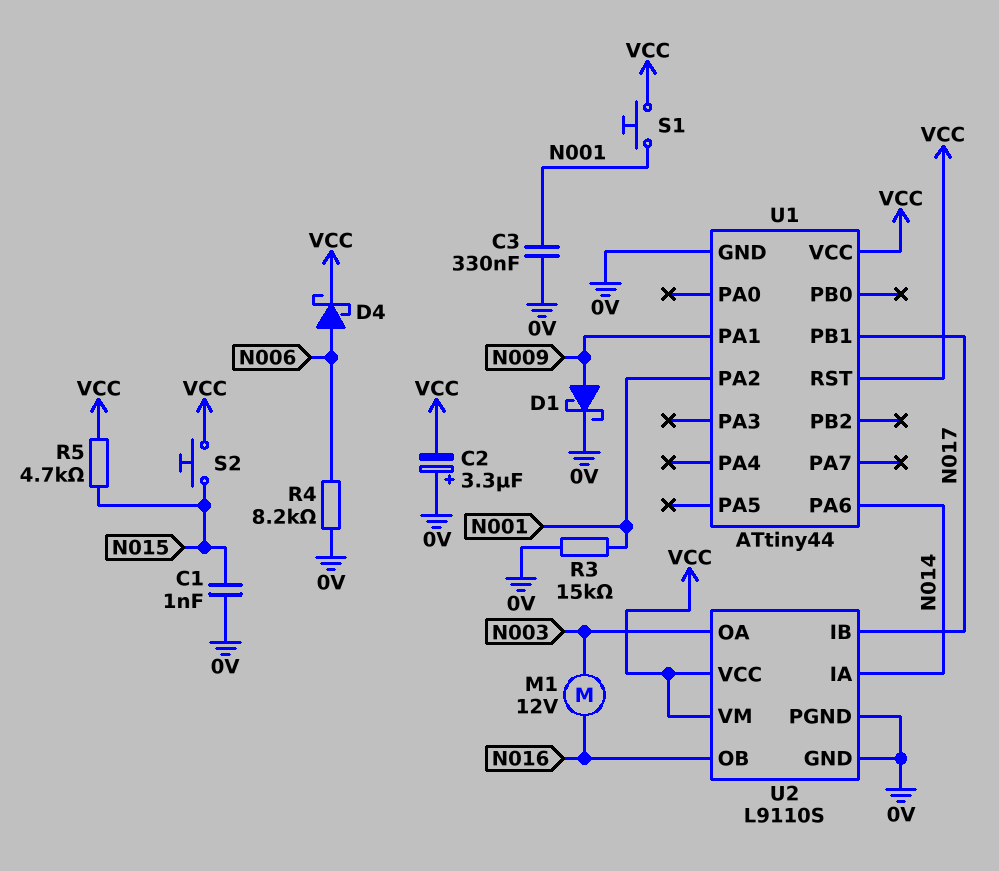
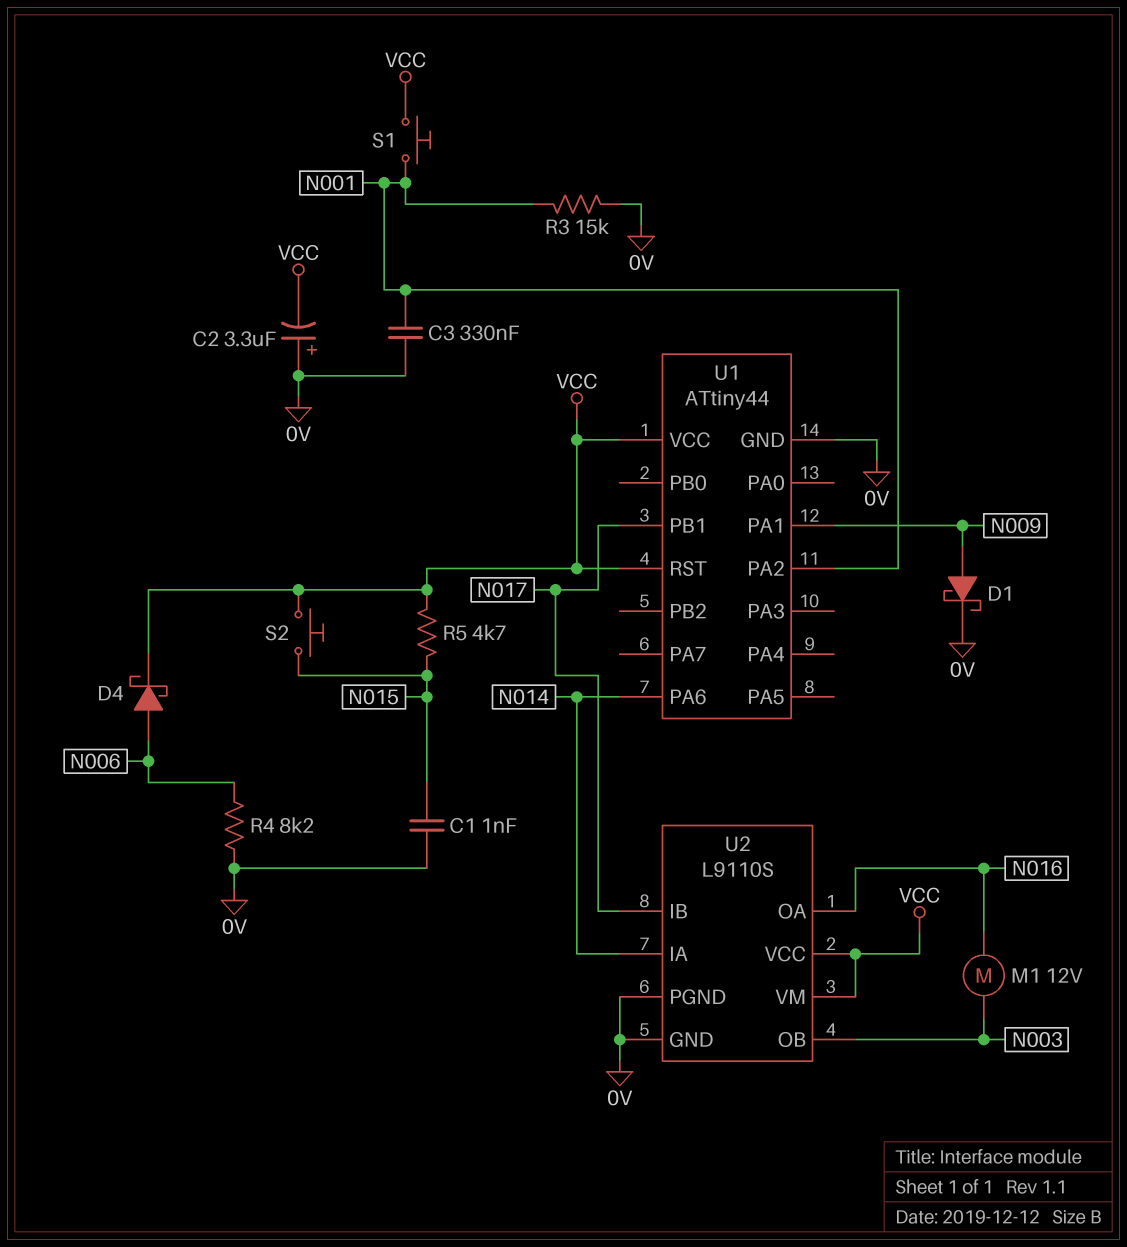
U2 pin OA: N003 -> N016
U2 pin OB: N016 -> N003

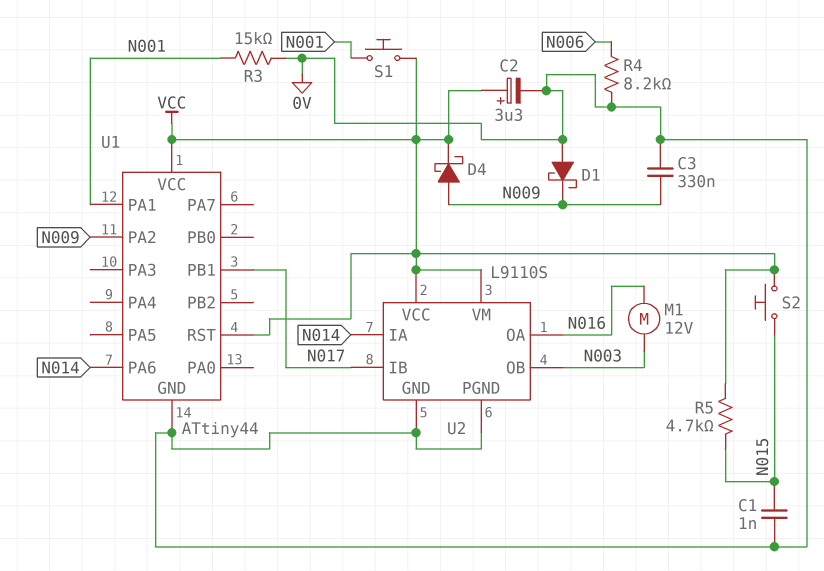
C2: 3.3uF (plus 0V, minus VCC) -> 3.3uF (plus VCC, minus 0V)
C3: 330nF (0V, N001) -> 330nF (0V, N009)
D1: schottky (A N009, K 0V) -> schottky (A 0V, K N009)
D4: schottky (A N006, K VCC) -> schottky (A N009, K VCC)
U1 pin PA1: N009 -> N001
U1 pin PA2: N001 -> N009

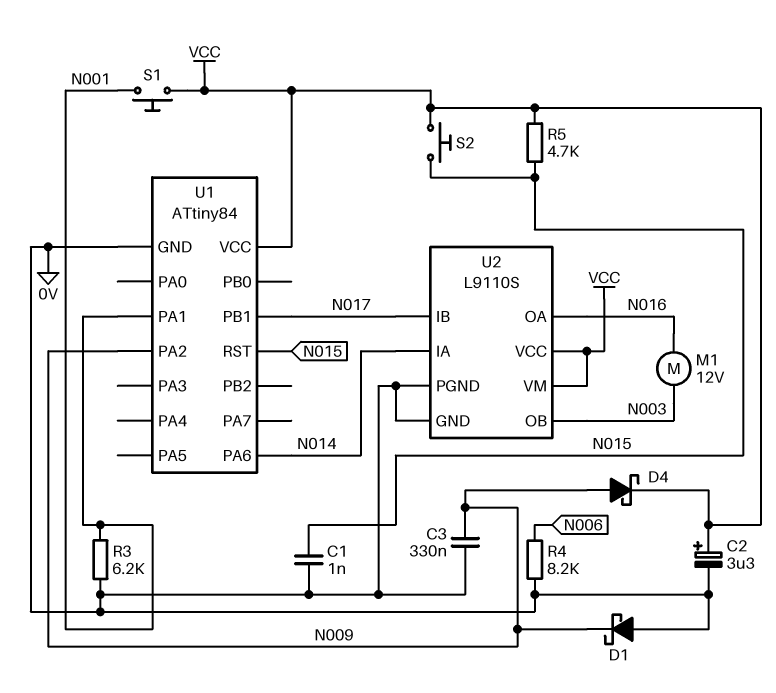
R3: 15k (0V, N001) -> 6.2k (0V, N001)
U1: ATtiny44 -> ATtiny84
U1 pin RST: VCC -> N015

